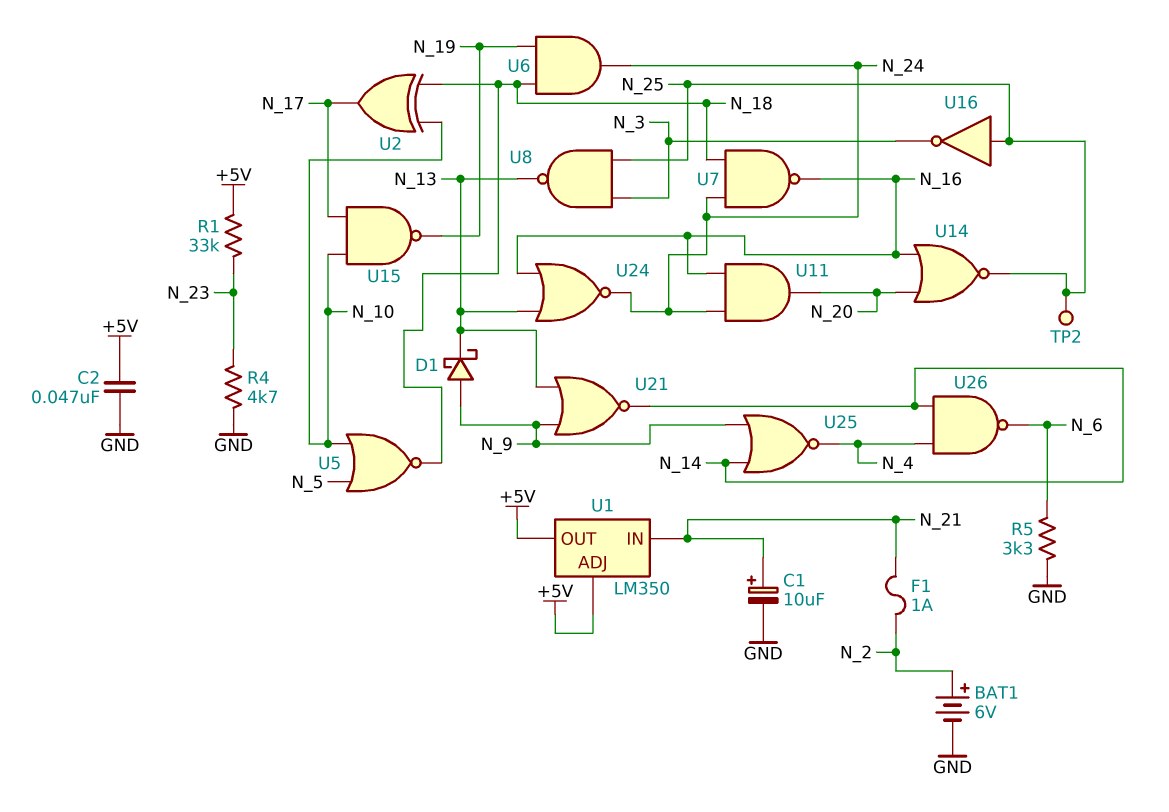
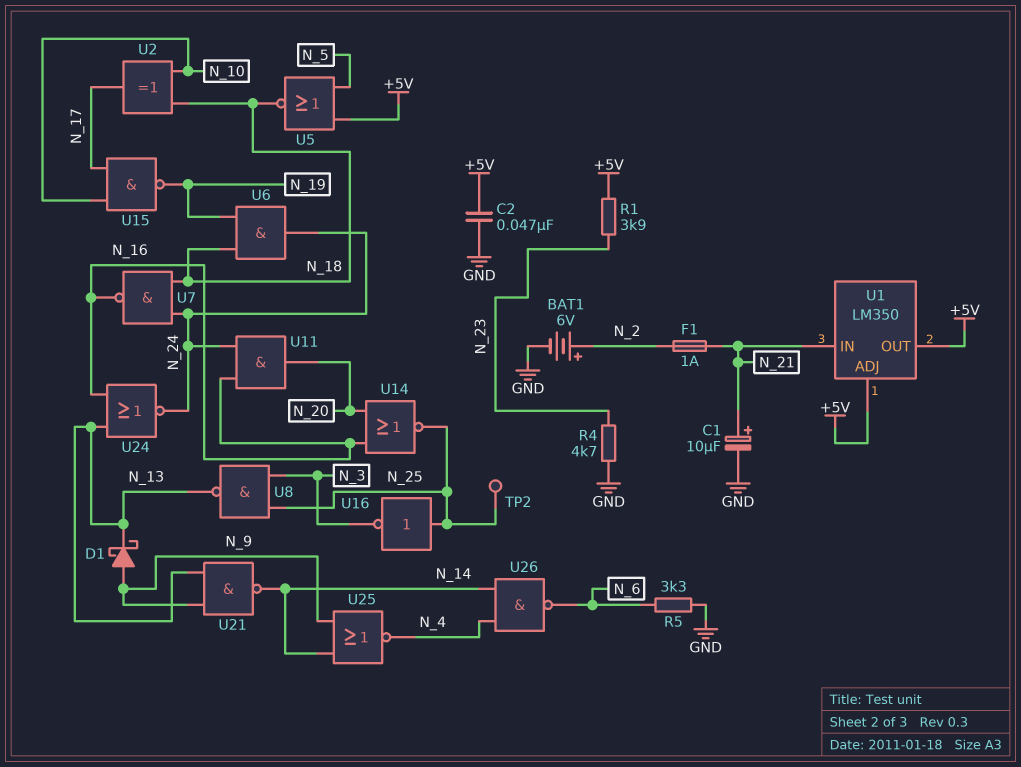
R1: 33k (+5V, N_23) -> 3.9k (+5V, N_23)
U5: NOR (in N_5, in N_10, out N_18) -> NOR (in +5V, in N_5, out N_18)
U21: NOR (in N_9, in N_13, out N_14) -> NAND (in N_9, in N_13, out N_14)

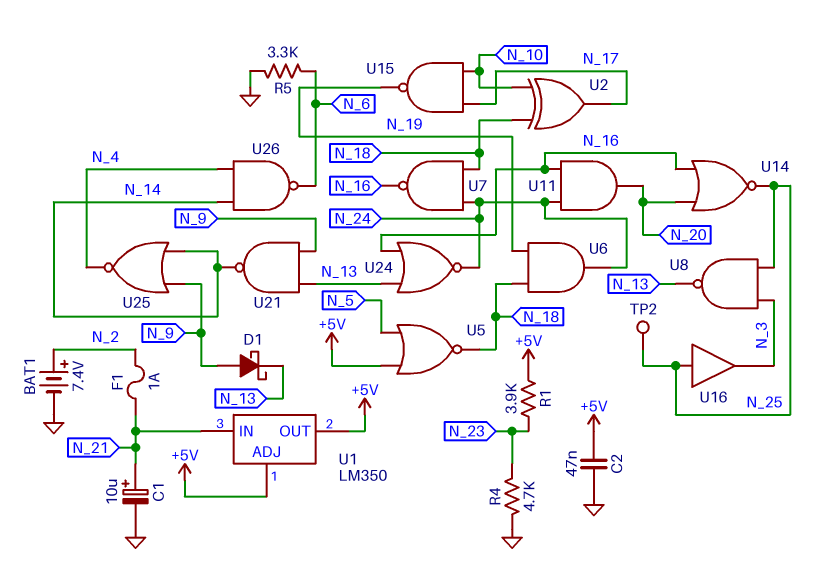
BAT1: 6V (plus N_2, minus GND) -> 7.4V (plus N_2, minus GND)
U16: NOT (in N_25, out N_3) -> buffer (in N_25, out N_3)

